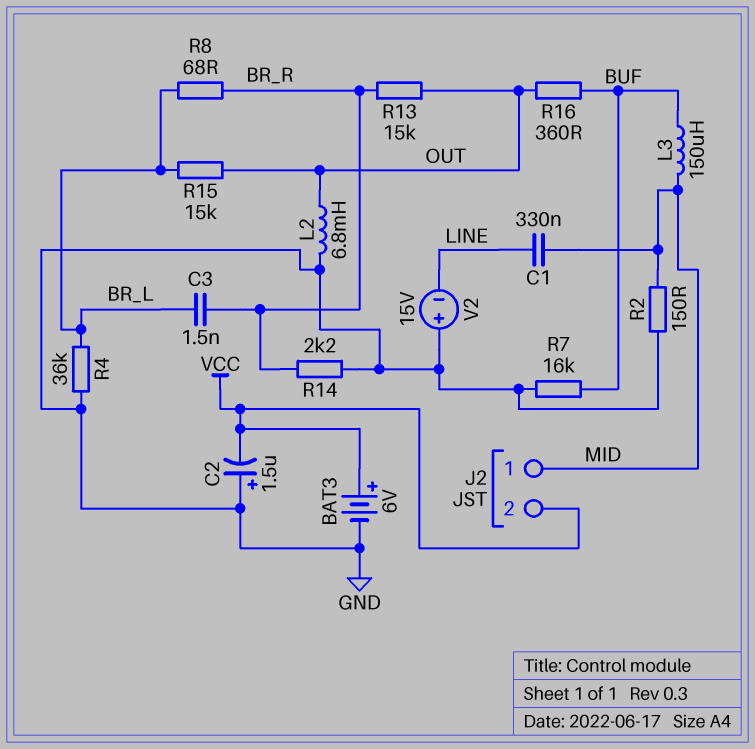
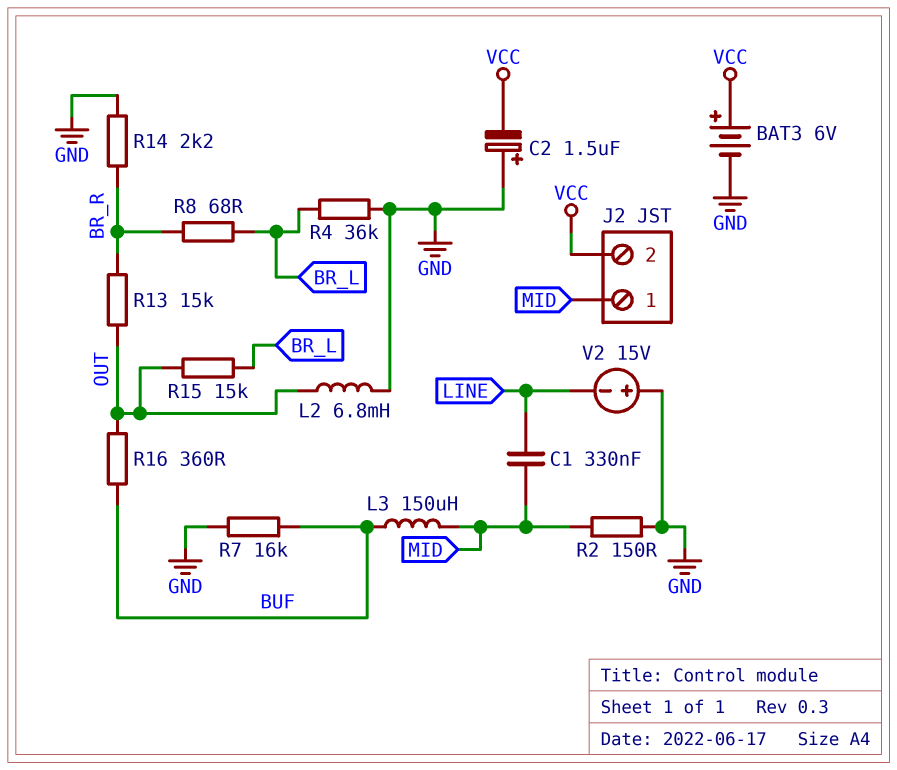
C3: 1.5nF (BR_L, BR_R) -> none

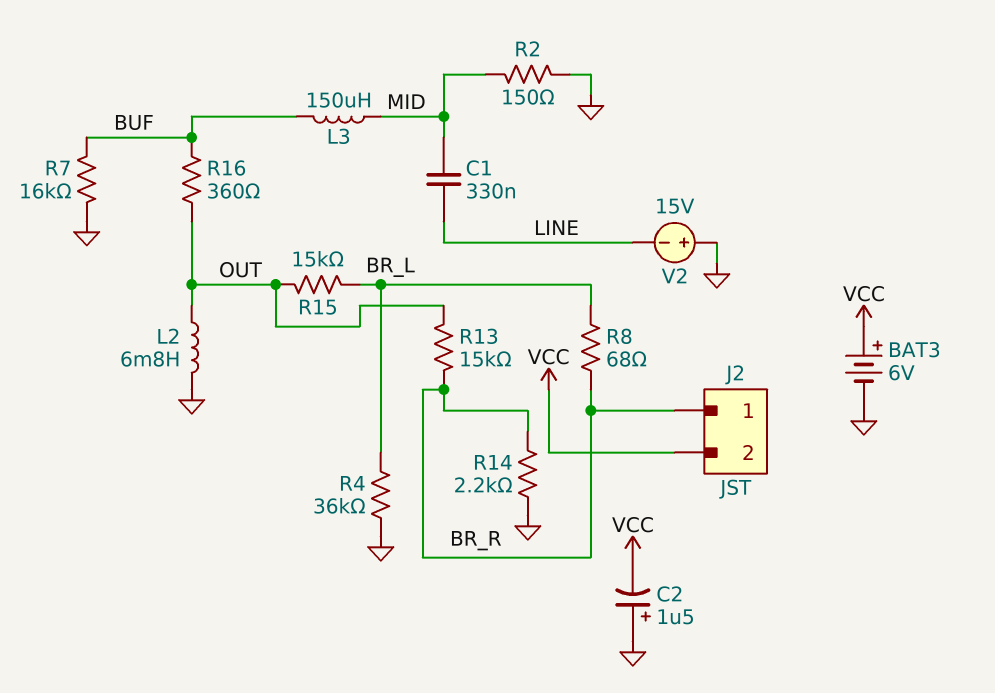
J2 pin 1: MID -> BR_R

